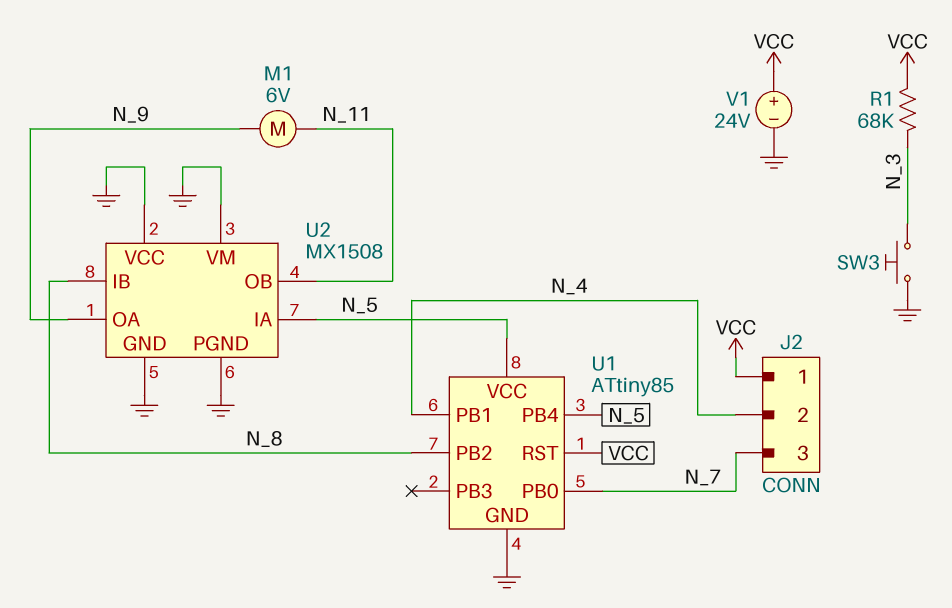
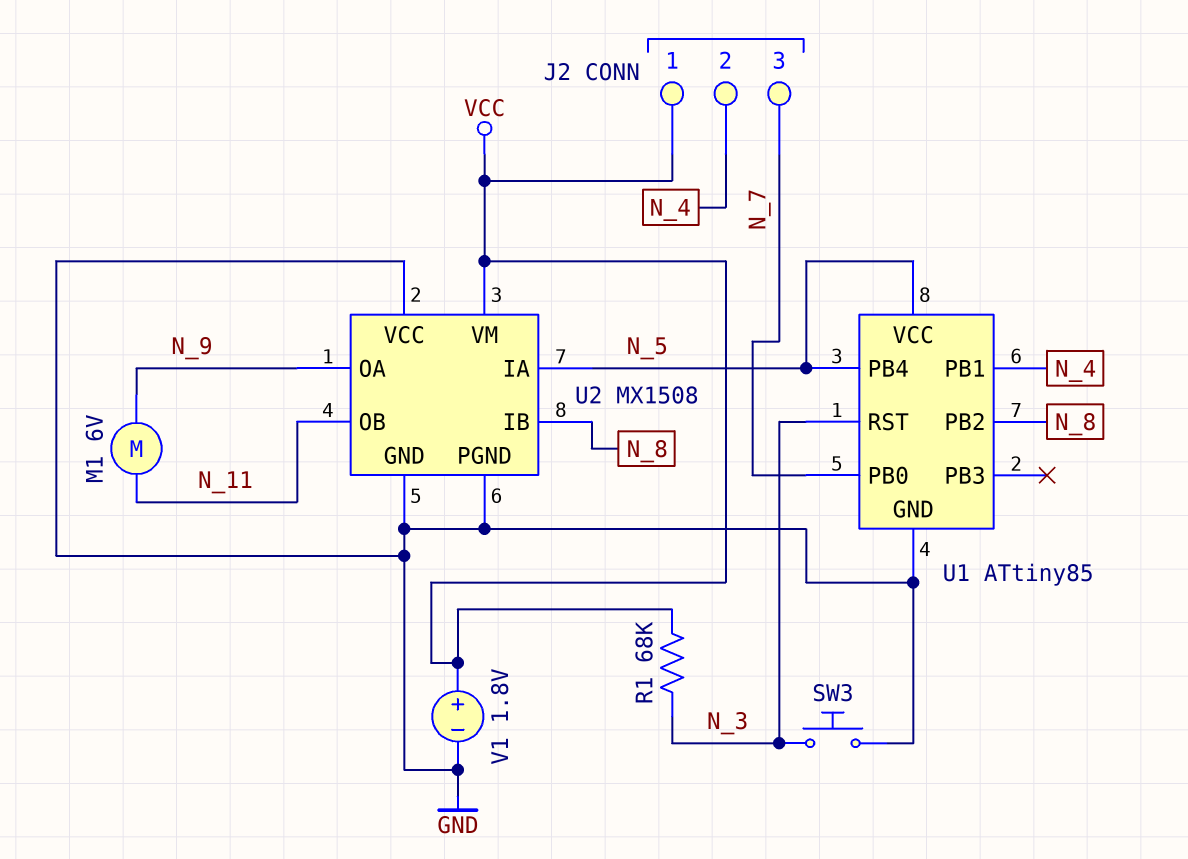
U1 pin RST: VCC -> N_3
U2 pin VM: GND -> VCC
V1: 24V (plus VCC, minus GND) -> 1.8V (plus VCC, minus GND)

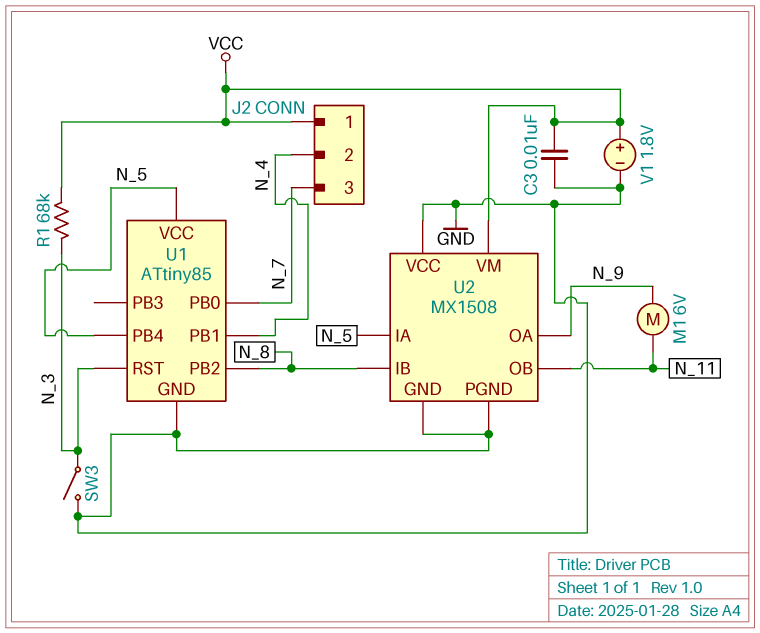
C3: none -> 10nF (GND, VCC)
SW3: button (GND, N_3) -> switch (GND, N_3)

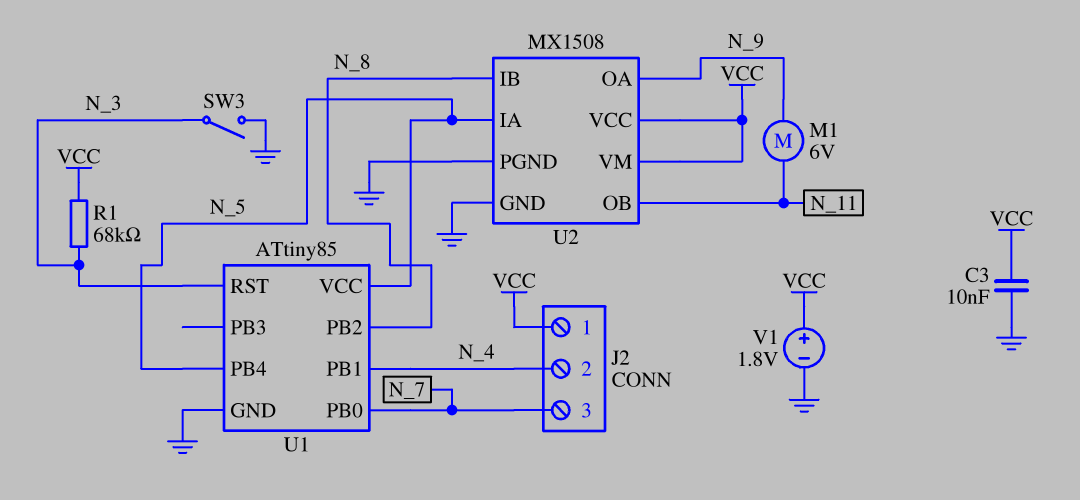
U2 pin VCC: GND -> VCC

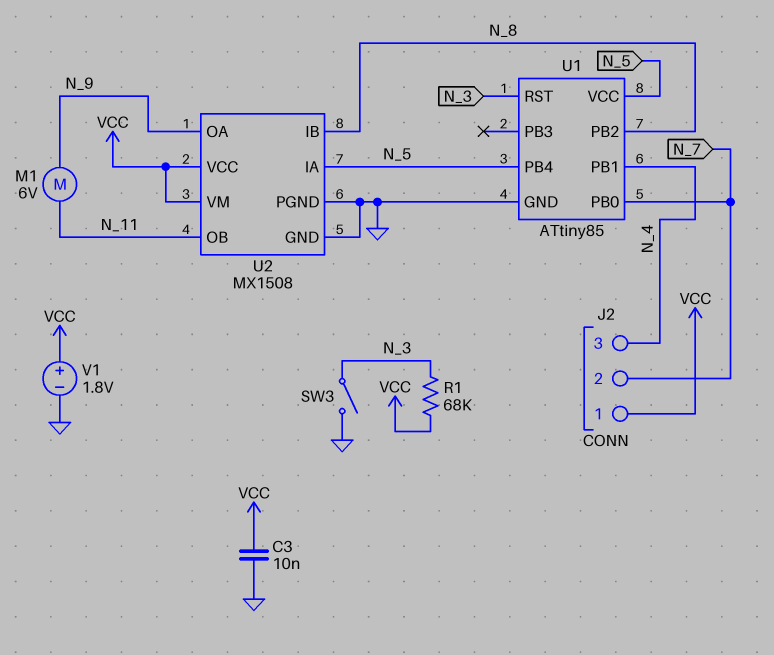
J2 pin 2: N_4 -> N_7
J2 pin 3: N_7 -> N_4

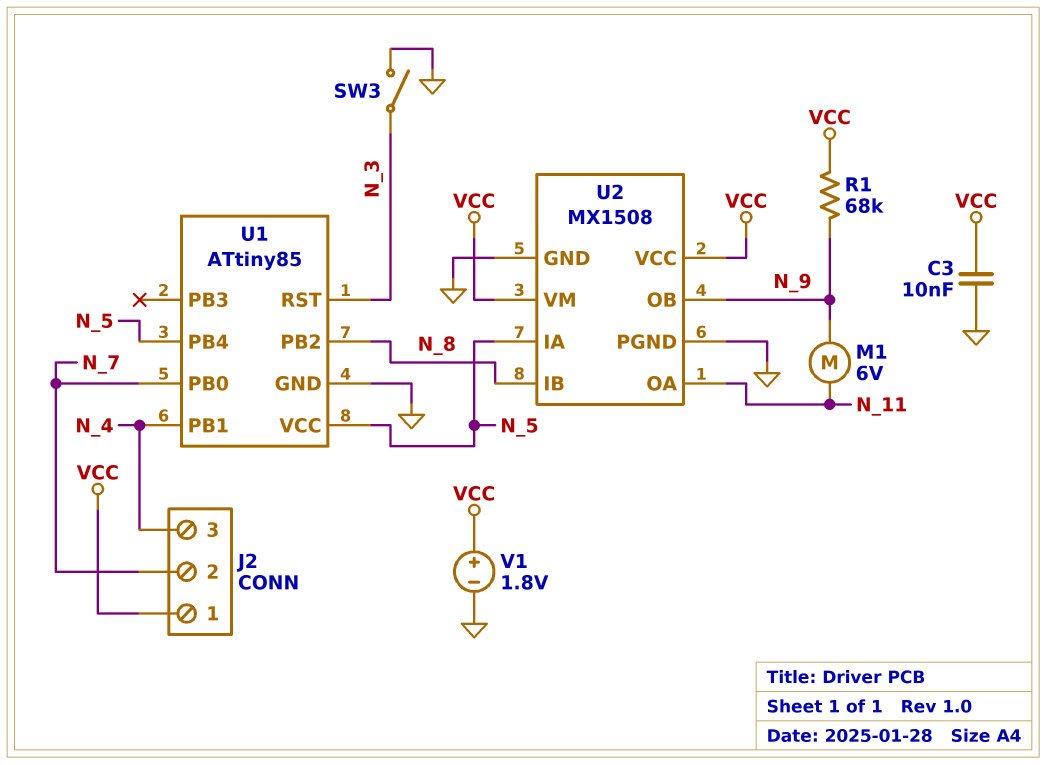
R1: 68k (N_3, VCC) -> 68k (N_9, VCC)
U2 pin OA: N_9 -> N_11
U2 pin OB: N_11 -> N_9

